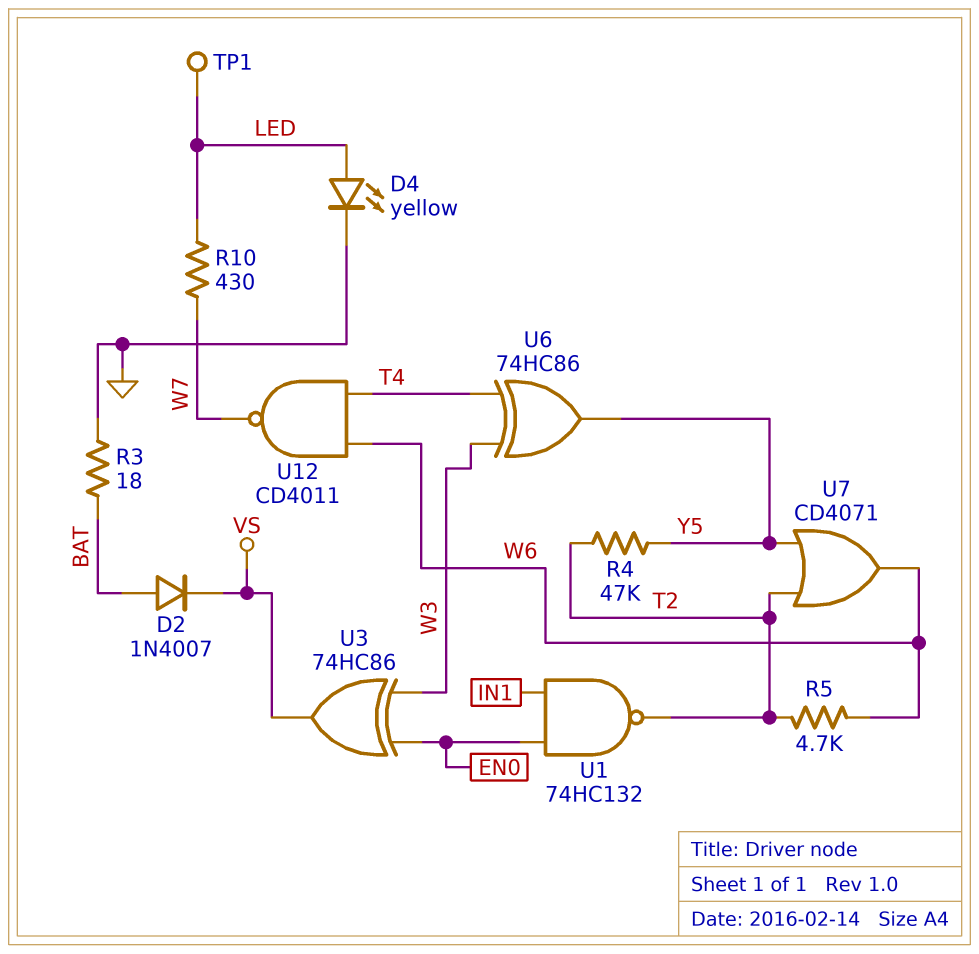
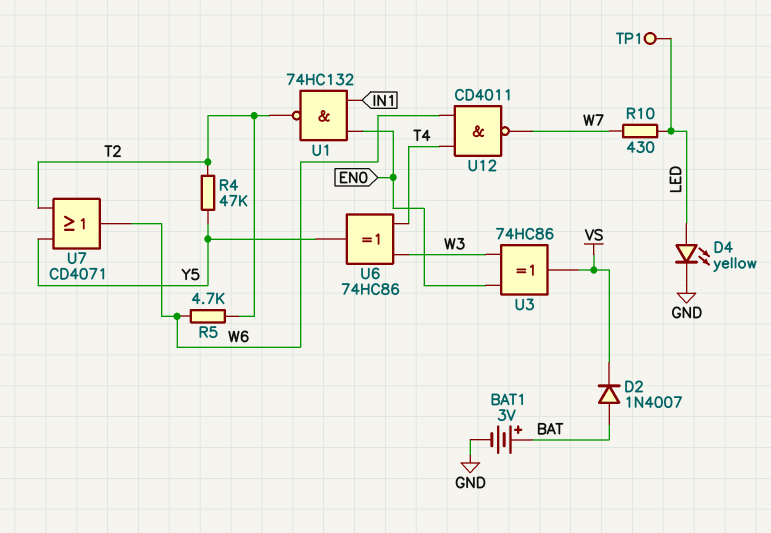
BAT1: none -> 3V (plus BAT, minus GND)
R3: 18 (BAT, GND) -> none

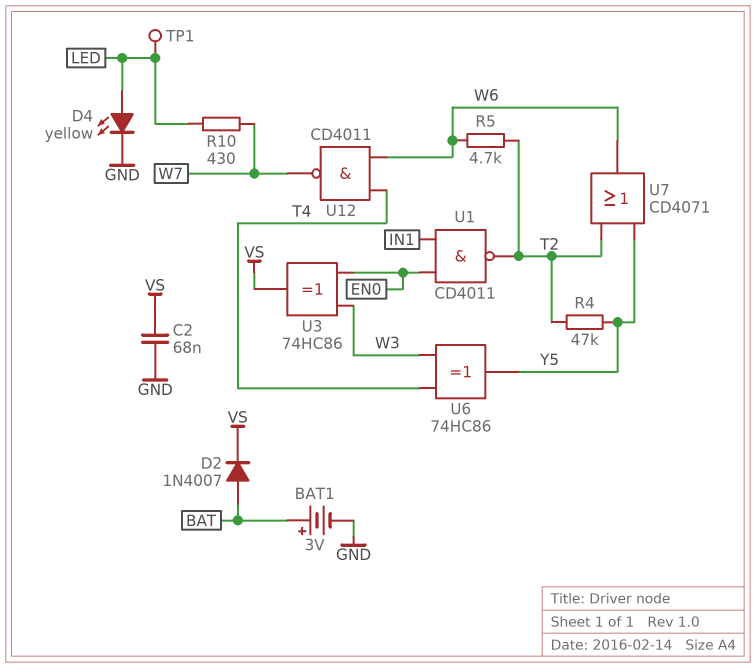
C2: none -> 68nF (GND, VS)
U1: NAND 74HC132 (in EN0, in IN1, out T2) -> NAND CD4011 (in EN0, in IN1, out T2)

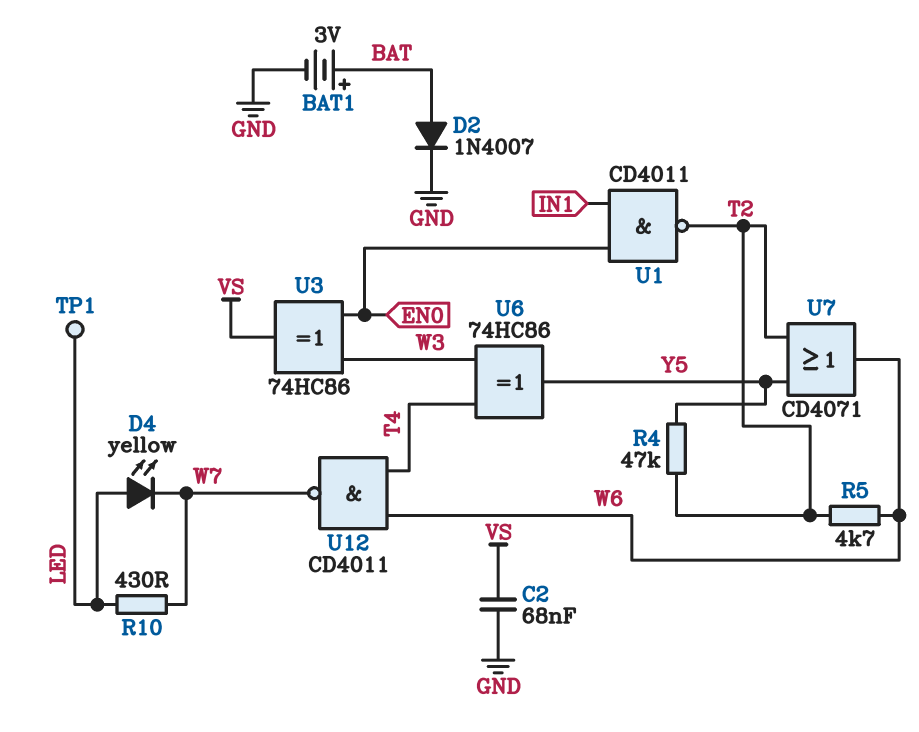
D2: diode 1N4007 (A BAT, K VS) -> diode 1N4007 (A BAT, K GND)
D4: LED yellow (A LED, K GND) -> LED yellow (A LED, K W7)

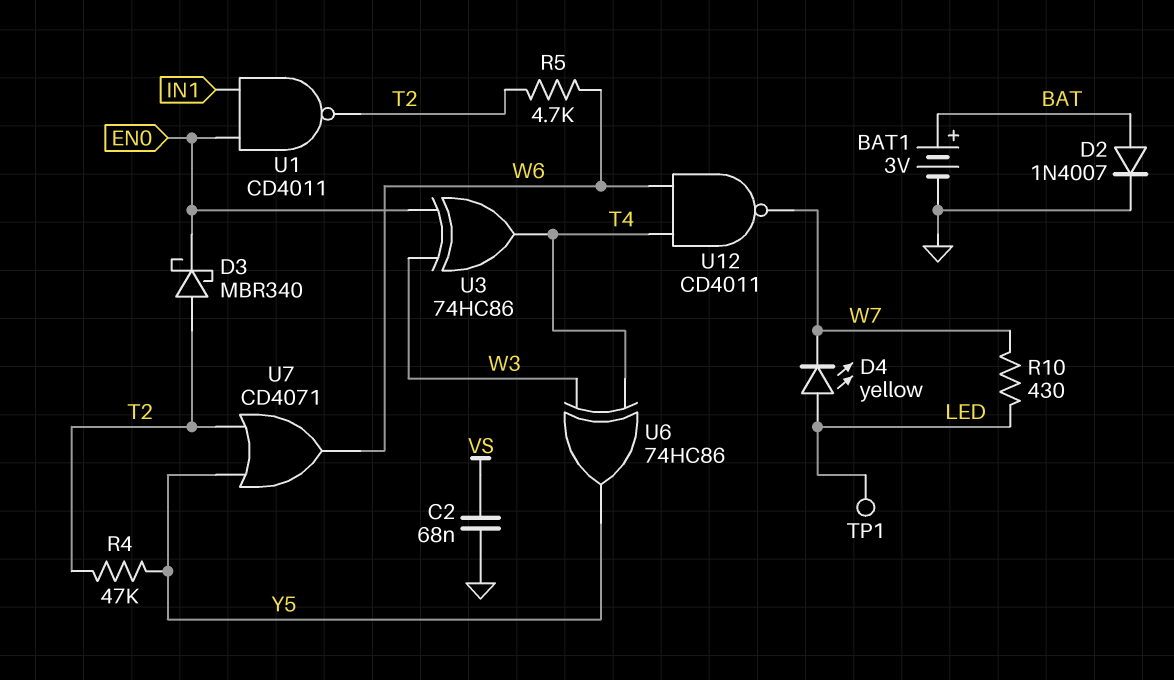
D3: none -> schottky MBR340 (A T2, K EN0)
U3: XOR 74HC86 (in EN0, in W3, out VS) -> XOR 74HC86 (in EN0, in W3, out T4)

